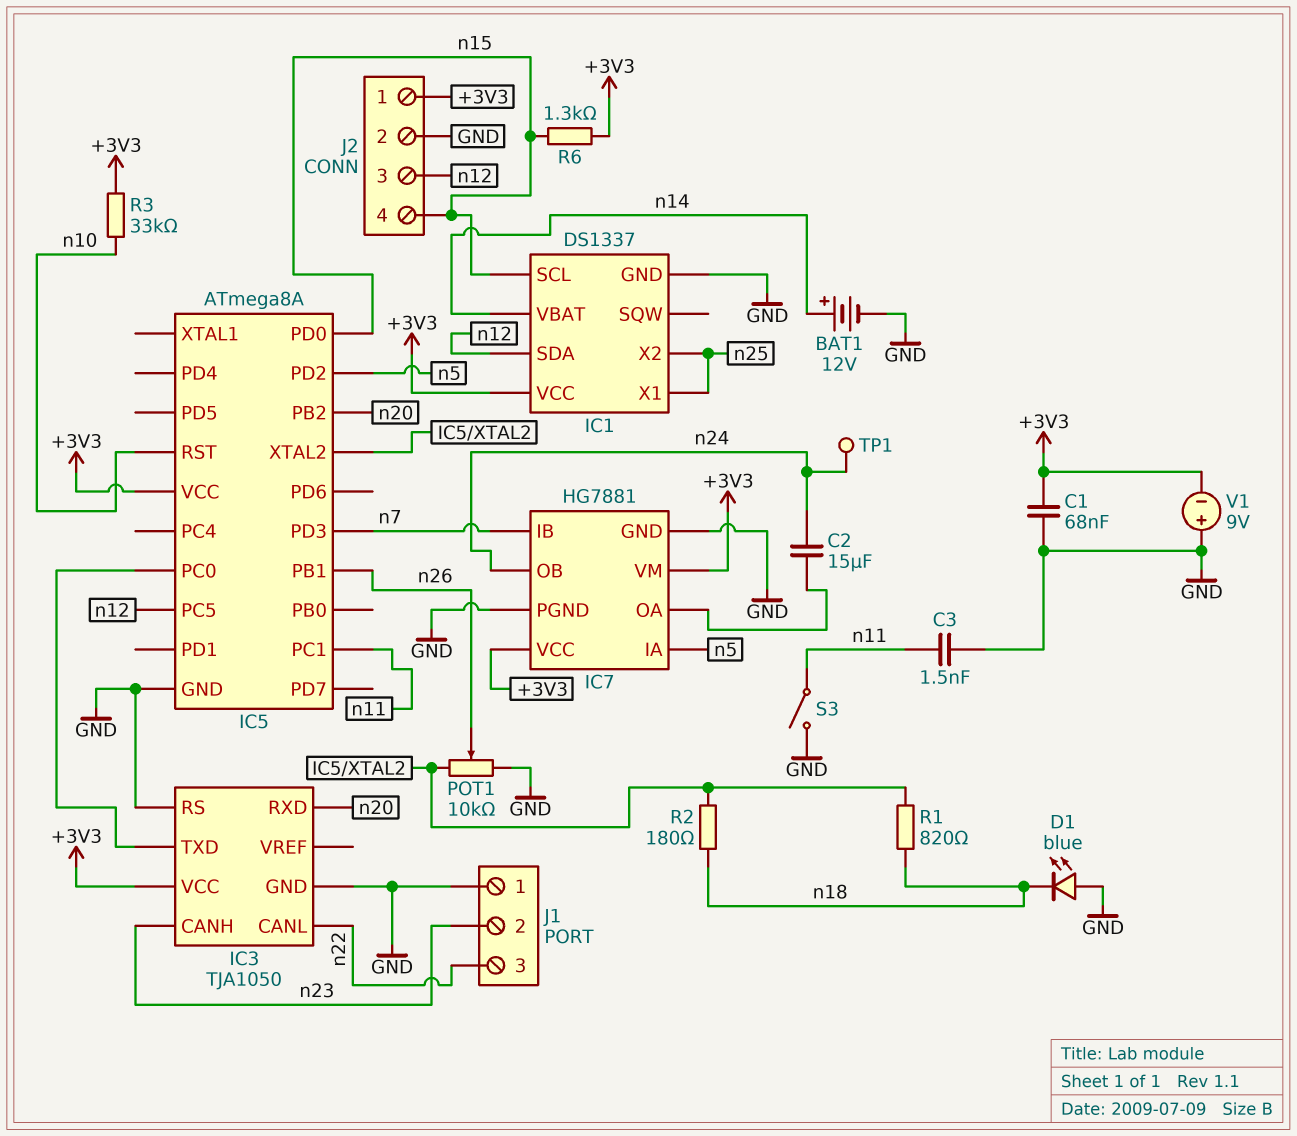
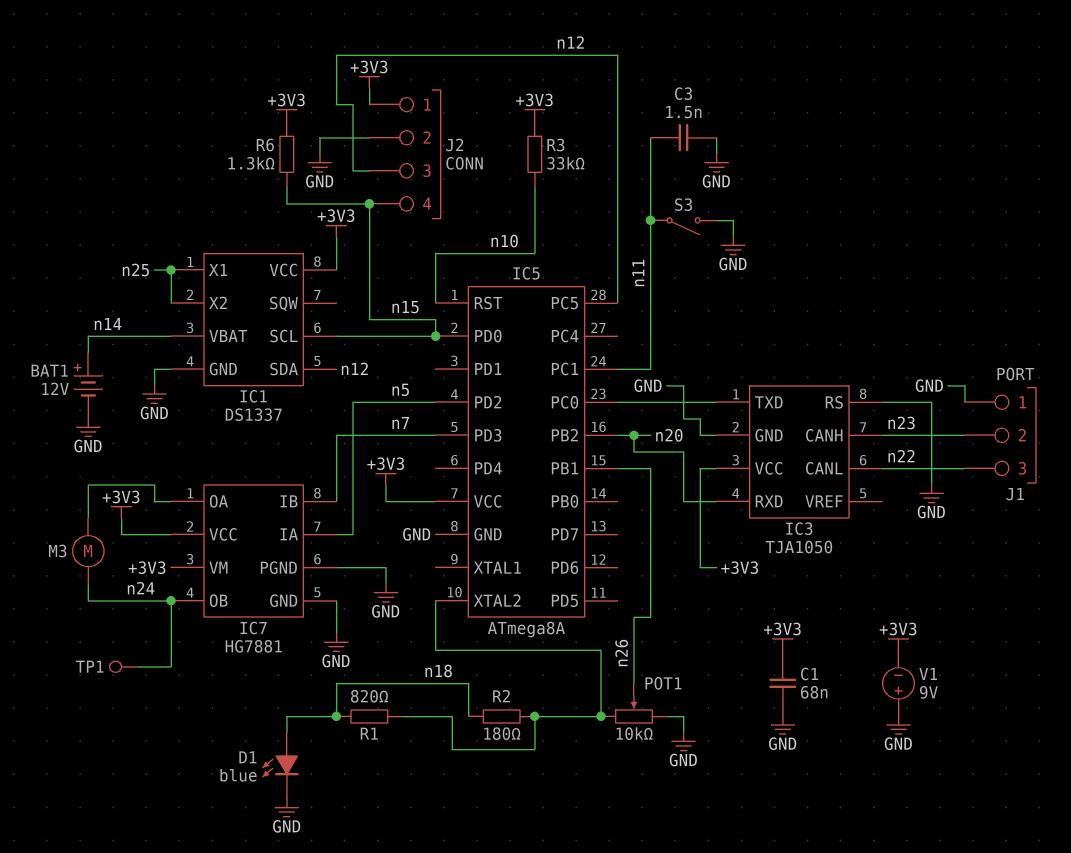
C2: 15uF (IC7/OA, n24) -> none
D1: LED blue (A GND, K n18) -> LED blue (A n18, K GND)
M3: none -> motor (IC7/OA, n24)

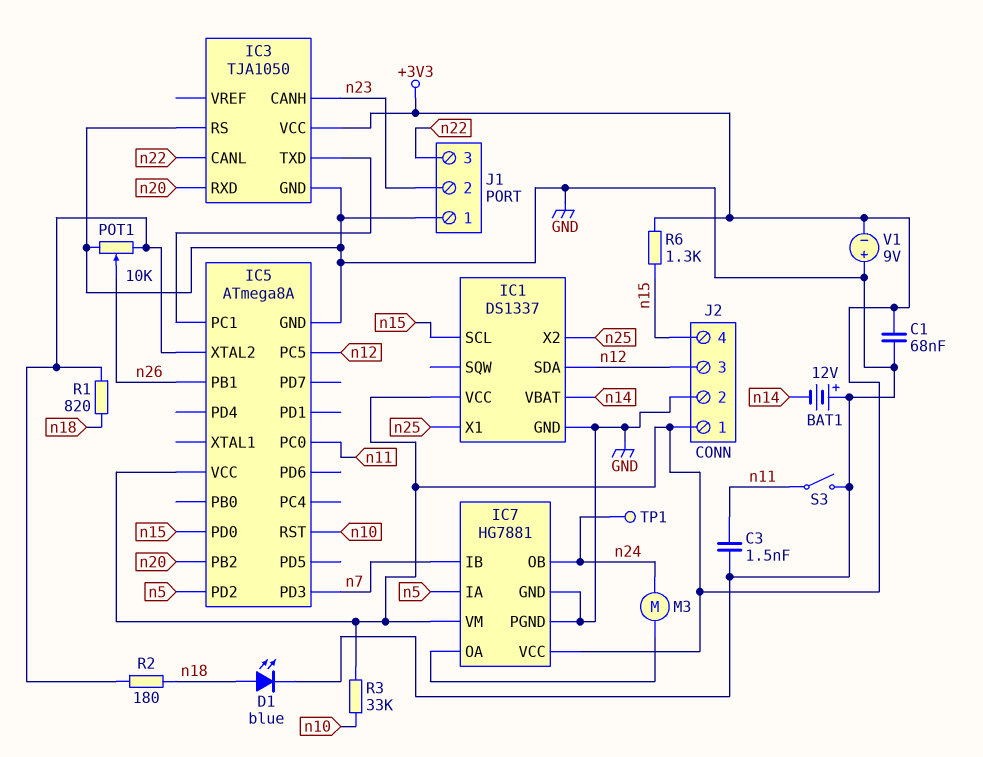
BAT1: 12V (plus n14, minus GND) -> 12V (plus GND, minus n14)
IC5 pin PC0: IC3/TXD -> n11
IC5 pin PC1: n11 -> IC3/TXD

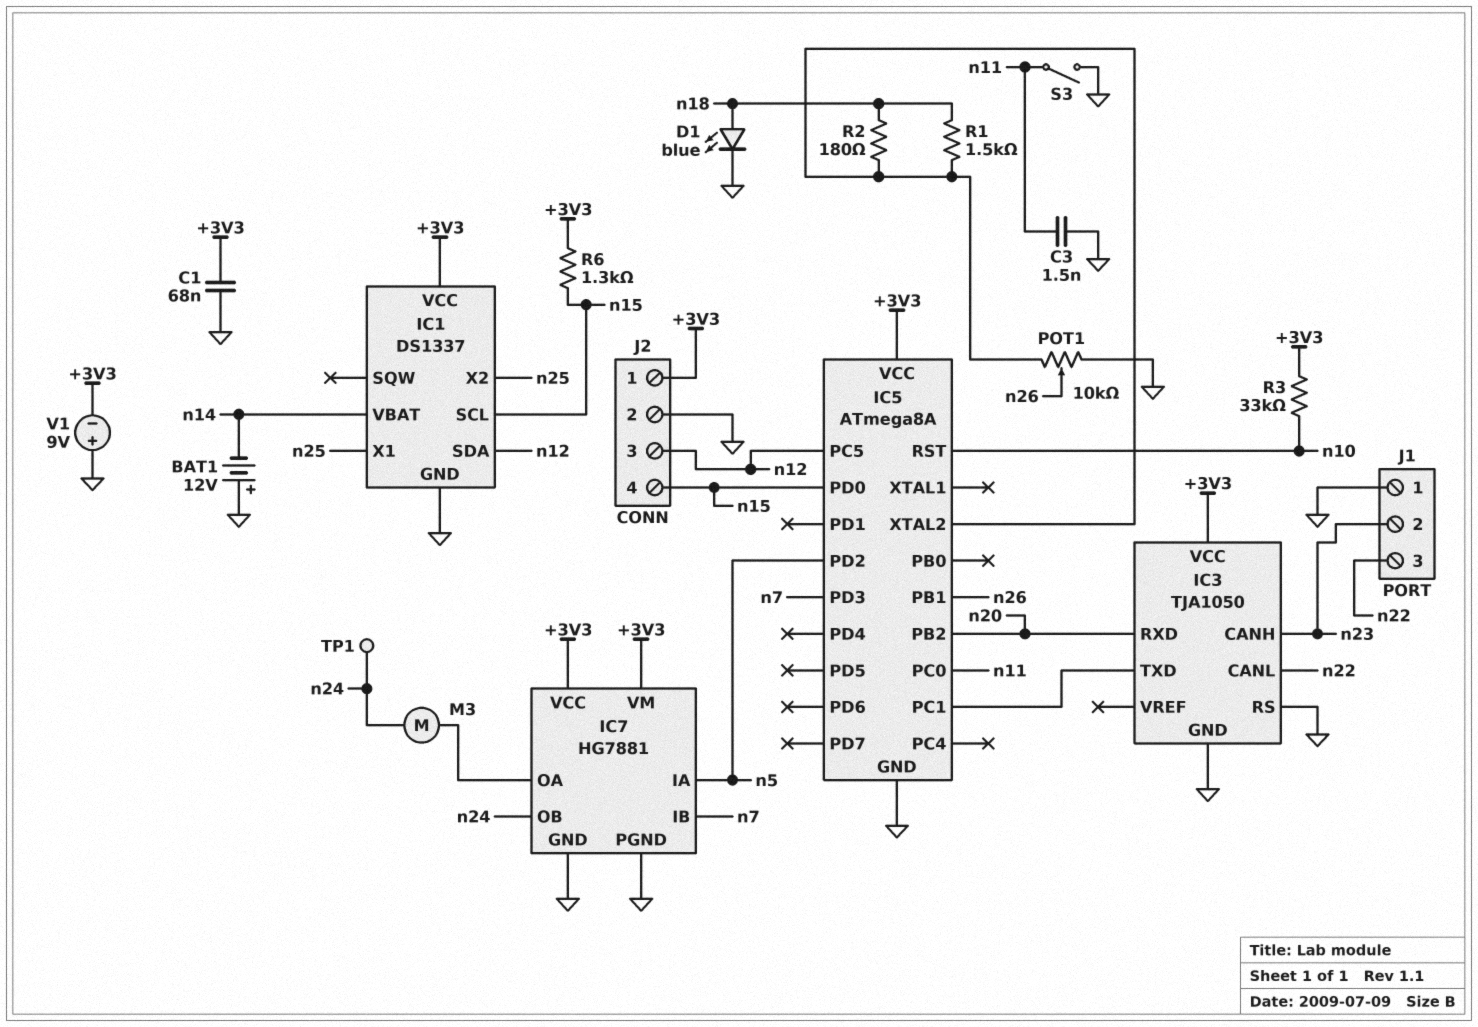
R1: 820 (IC5/XTAL2, n18) -> 1.5k (IC5/XTAL2, n18)

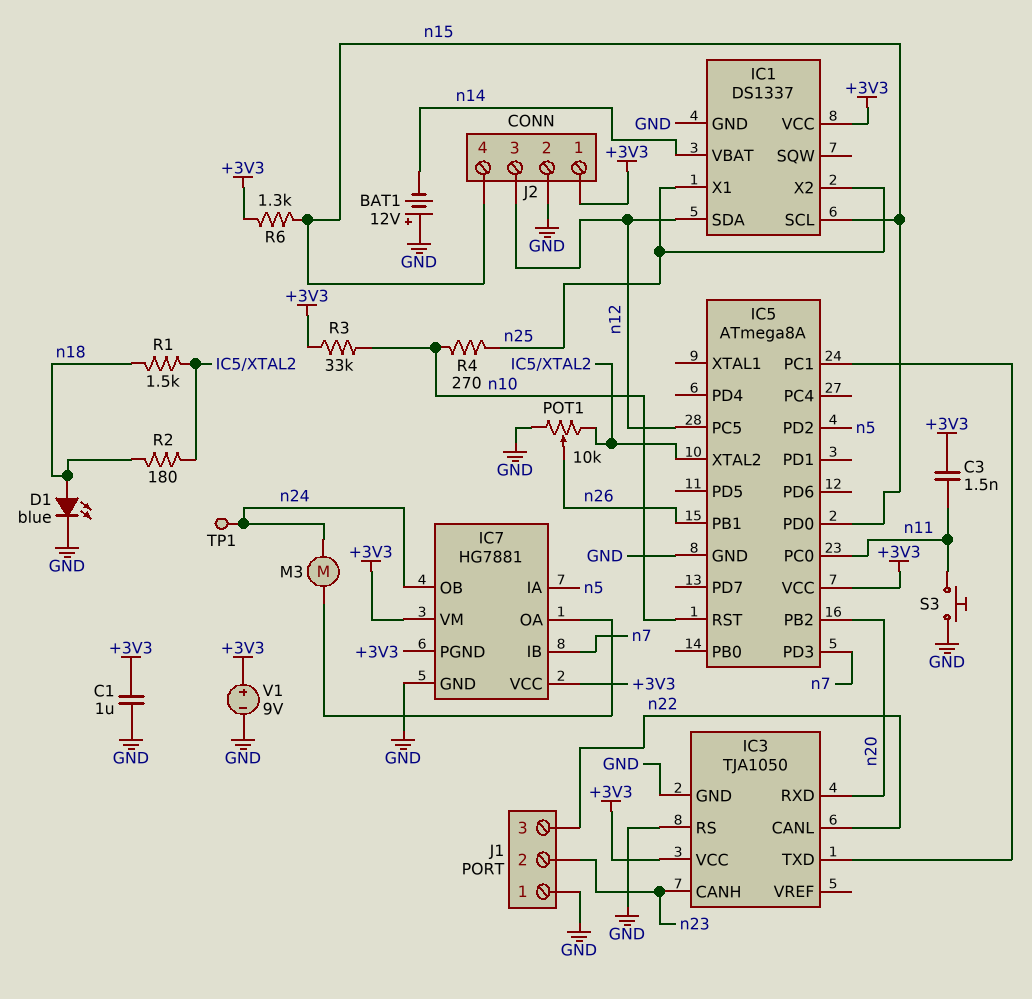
C1: 68nF (+3V3, GND) -> 1uF (+3V3, GND)
C3: 1.5nF (GND, n11) -> 1.5nF (+3V3, n11)
IC7 pin PGND: GND -> +3V3
R4: none -> 270 (n10, n25)
S3: switch (GND, n11) -> button (GND, n11)
V1: 9V (plus GND, minus +3V3) -> 9V (plus +3V3, minus GND)

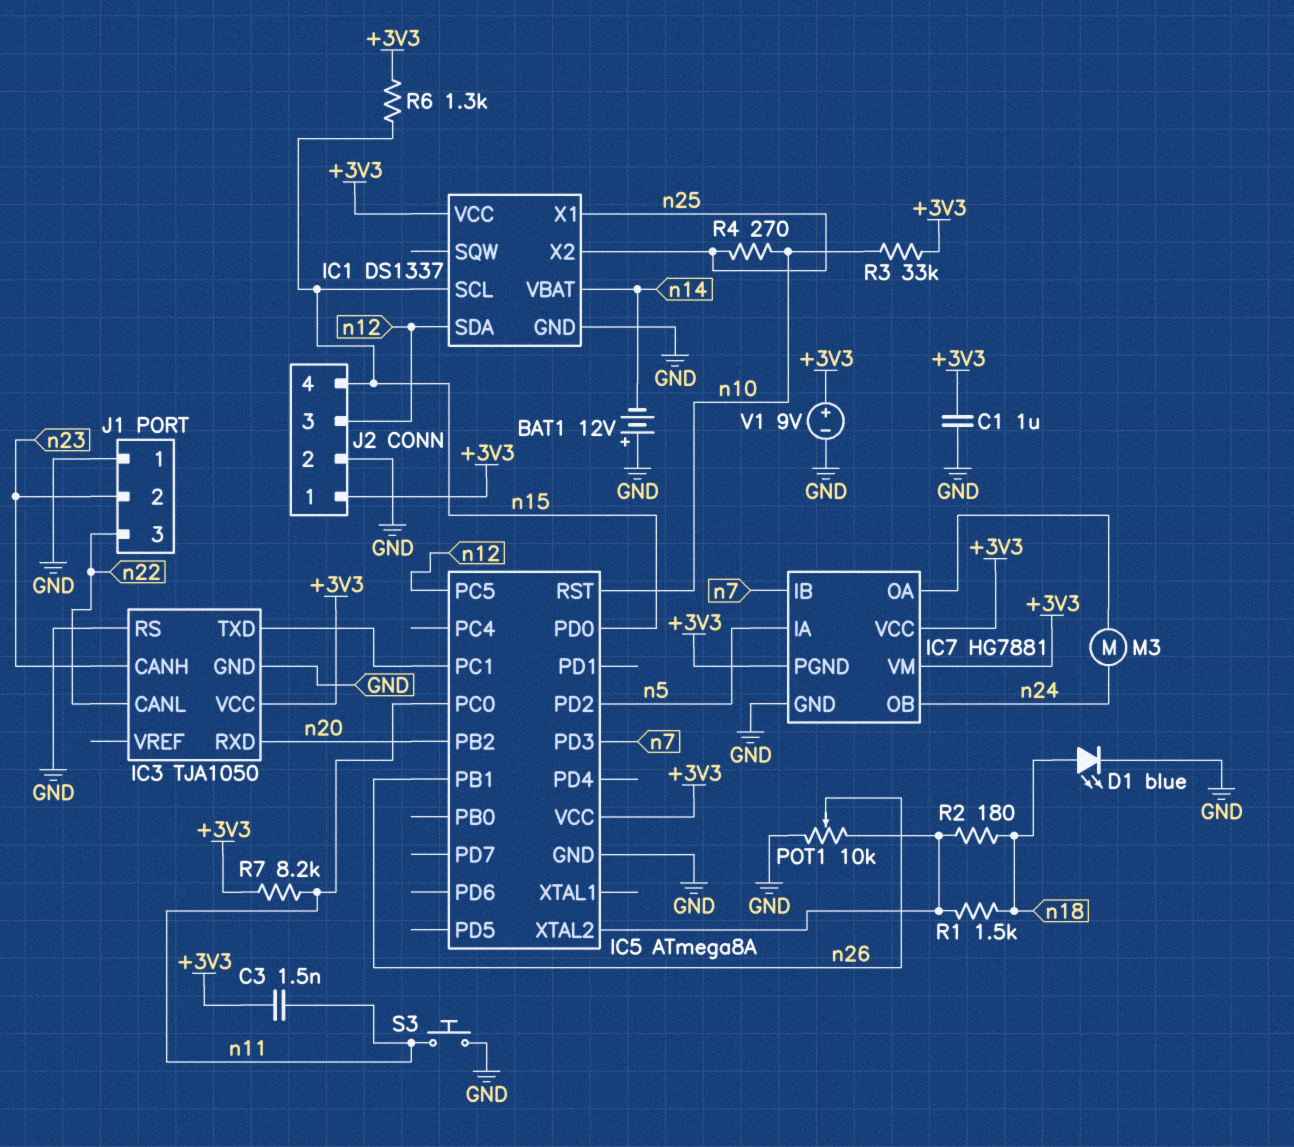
R7: none -> 8.2k (+3V3, n11)
TP1: test point (n24) -> none

